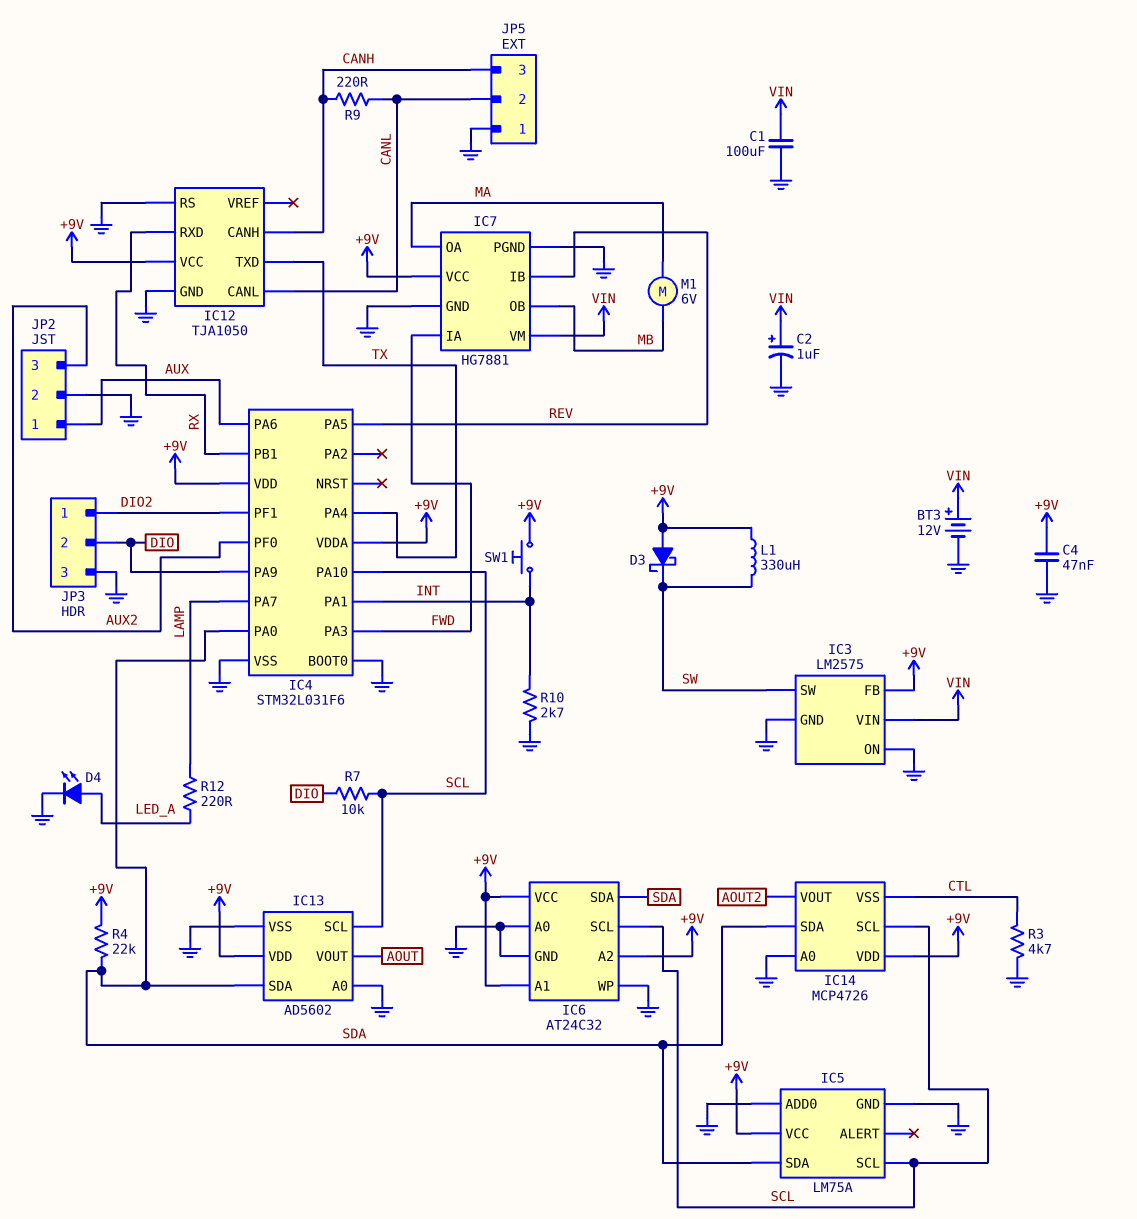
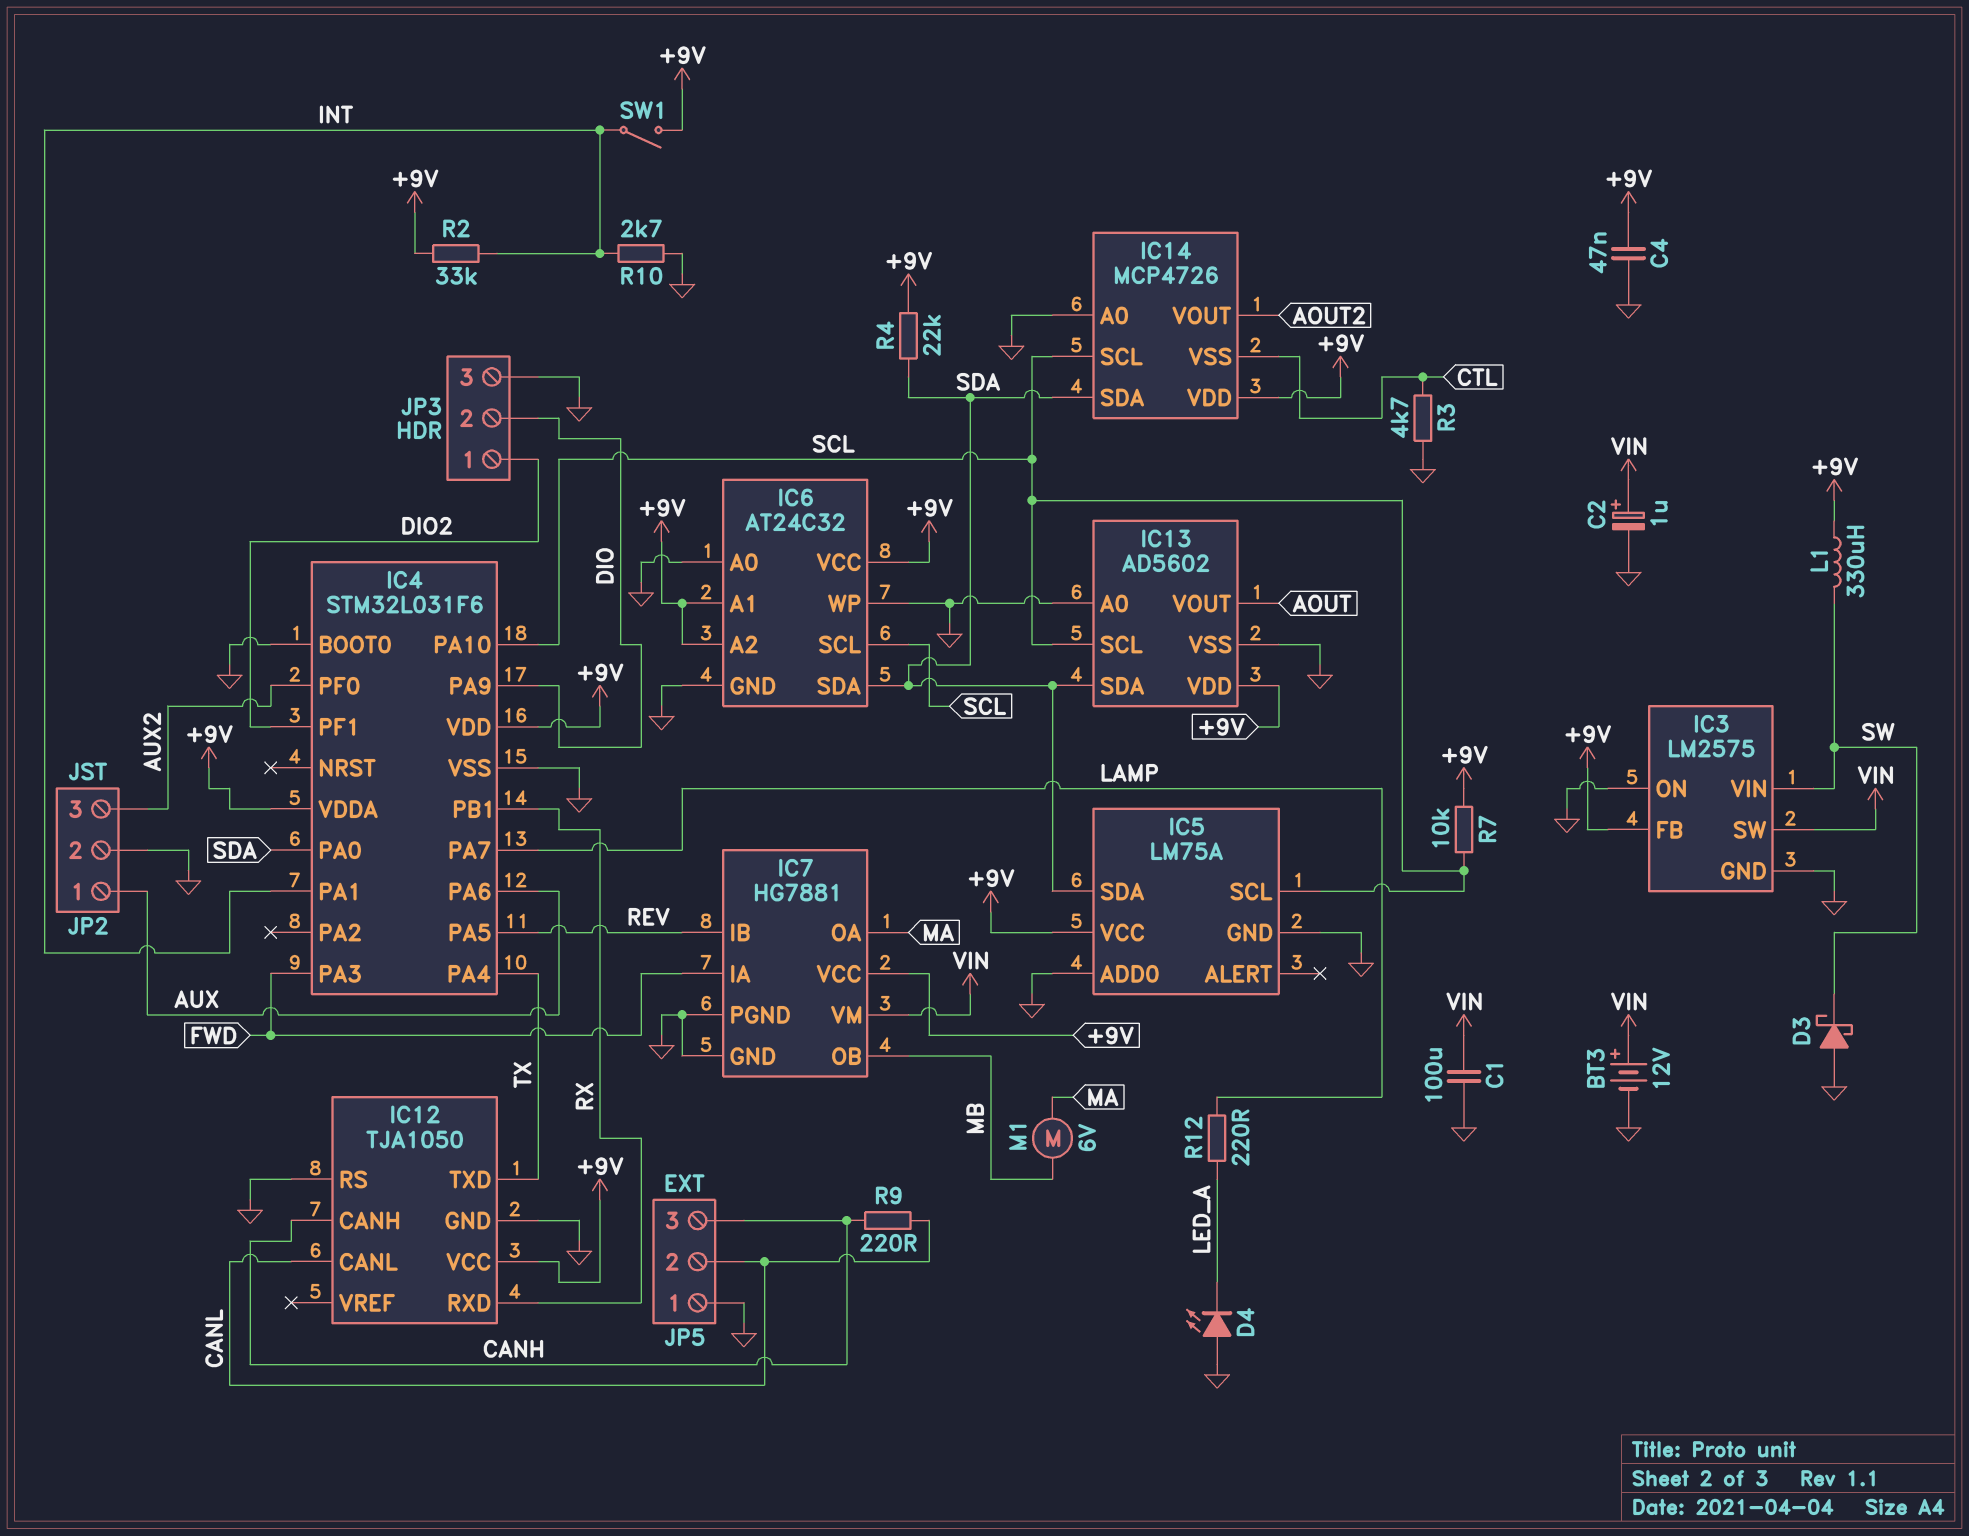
D3: schottky (A +9V, K SW) -> schottky (A GND, K SW)
D4: LED (A LED_A, K GND) -> LED (A GND, K LED_A)
IC3 pin SW: SW -> VIN
IC3 pin VIN: VIN -> SW
R2: none -> 33k (+9V, INT)
R7: 10k (DIO, SCL) -> 10k (+9V, SCL)
SW1: button (+9V, INT) -> switch (+9V, INT)

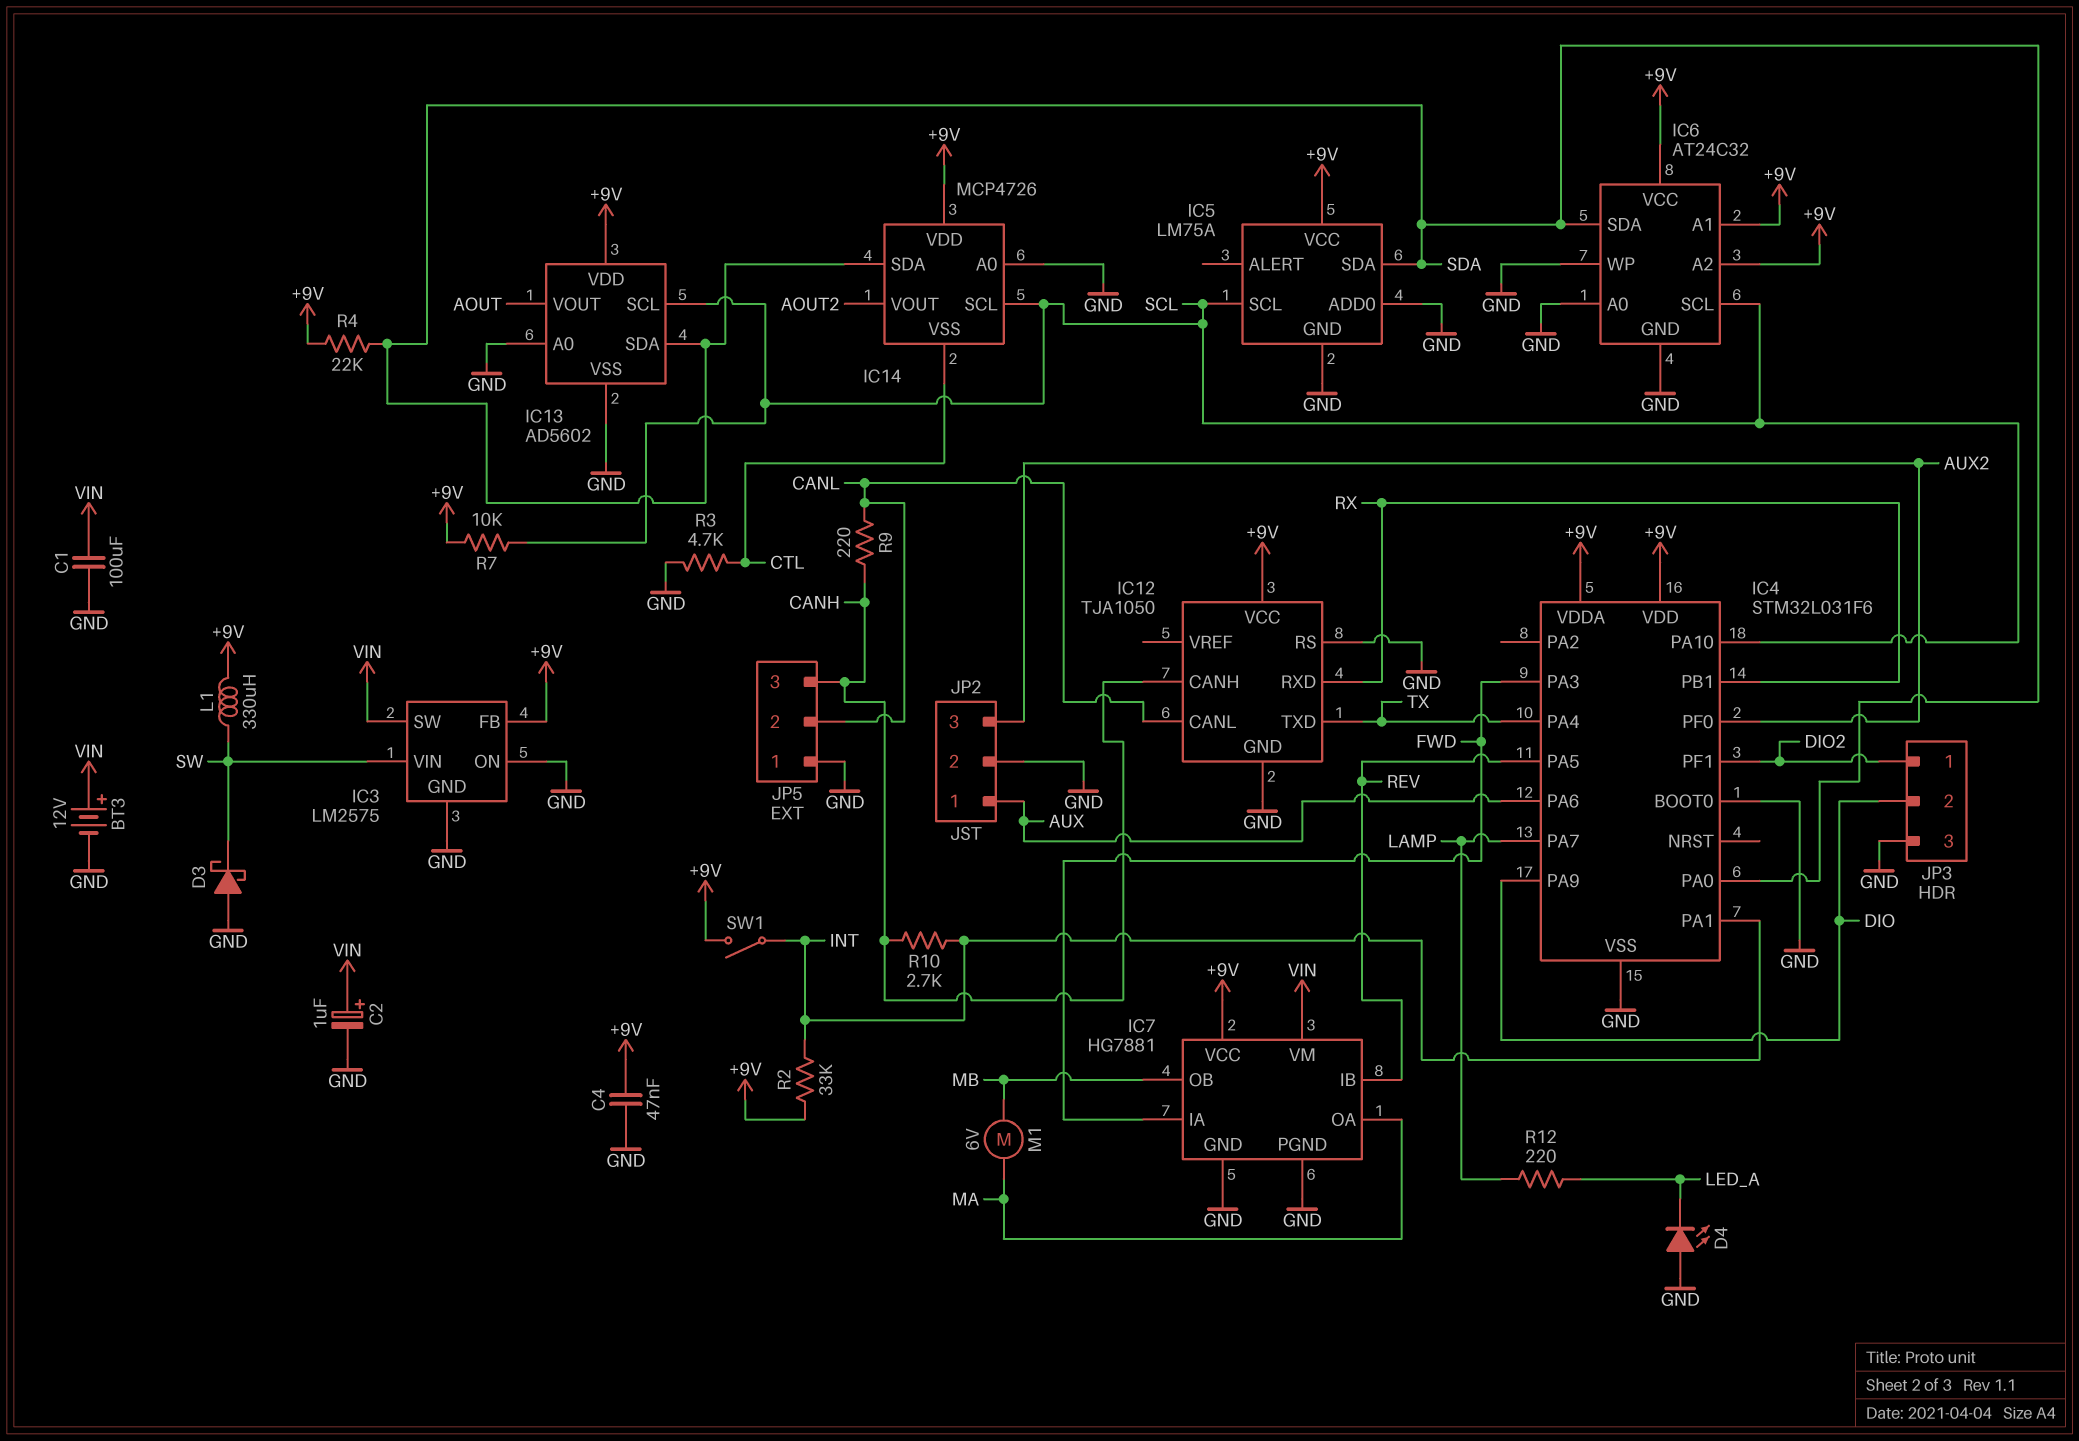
R10: 2.7k (GND, INT) -> 2.7k (CANH, INT)

